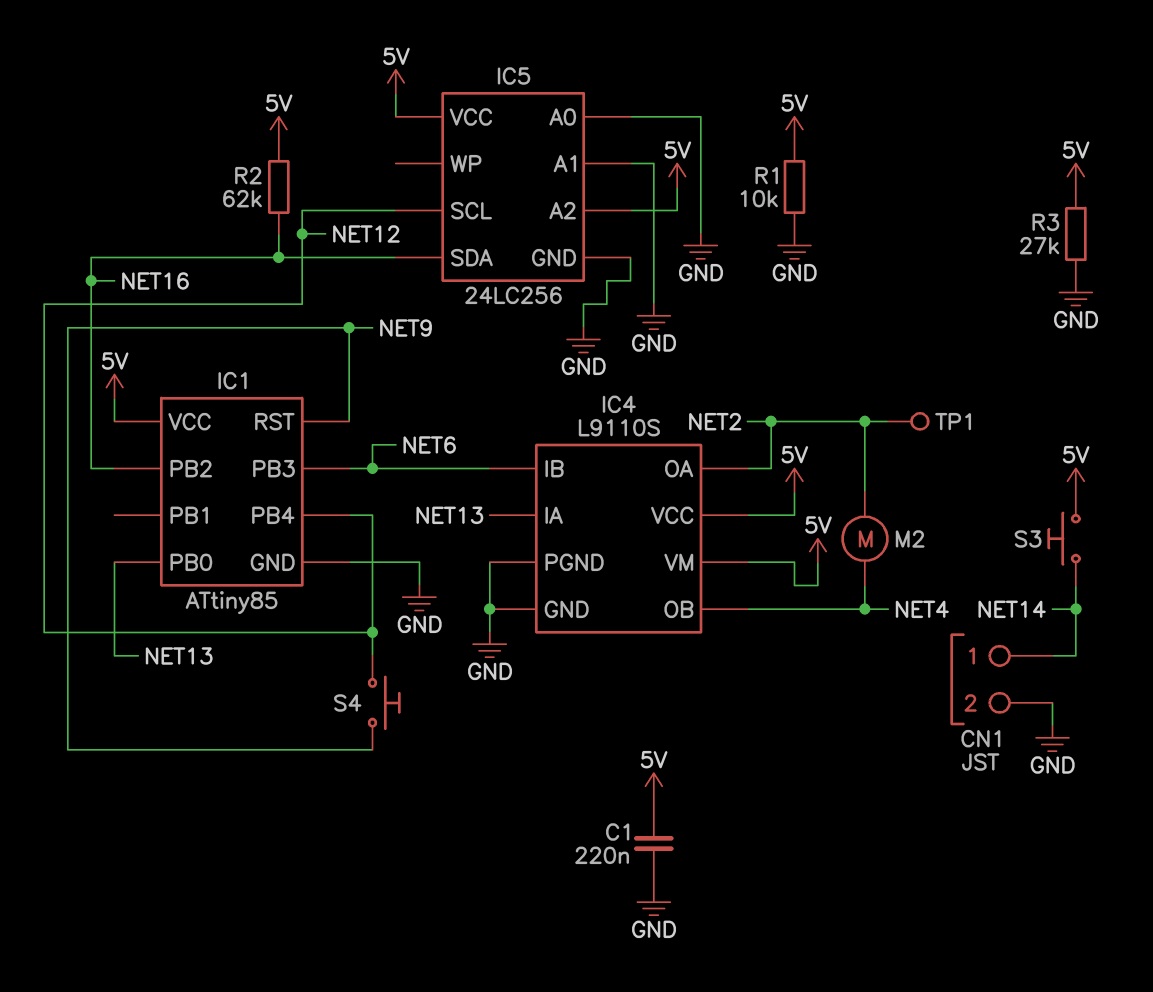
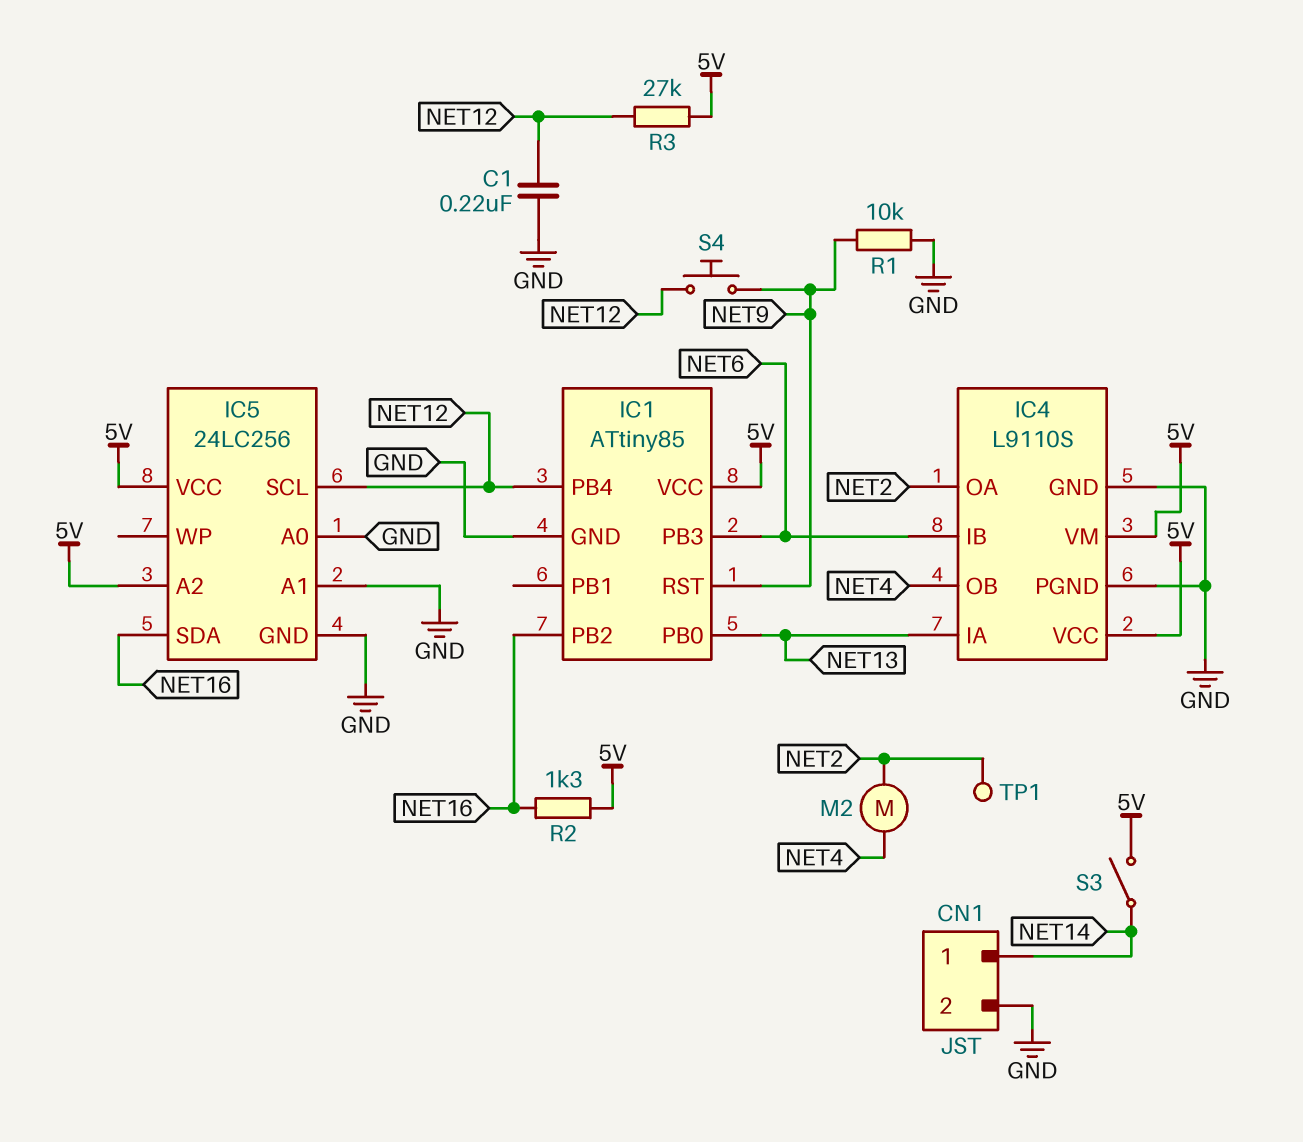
C1: 220nF (5V, GND) -> 220nF (GND, NET12)
R1: 10k (5V, GND) -> 10k (GND, NET9)
R2: 62k (5V, NET16) -> 1.3k (5V, NET16)
R3: 27k (5V, GND) -> 27k (5V, NET12)
S3: button (5V, NET14) -> switch (5V, NET14)

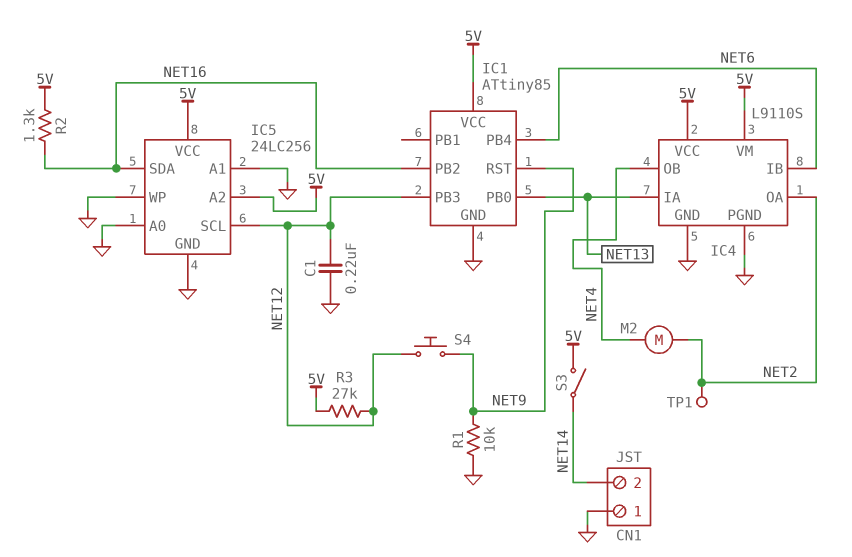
CN1 pin 1: NET14 -> GND
CN1 pin 2: GND -> NET14
IC1 pin PB3: NET6 -> NET12
IC1 pin PB4: NET12 -> NET6
IC5 pin WP: none -> GND

